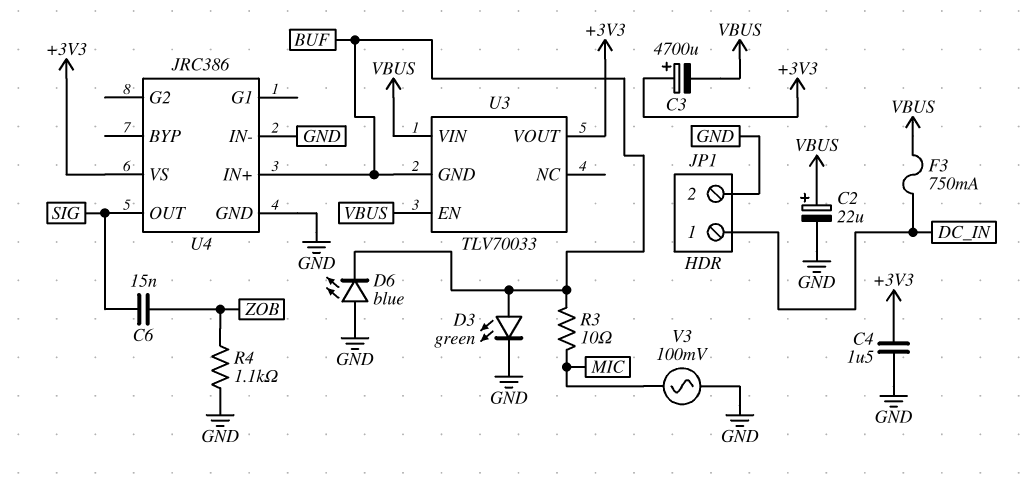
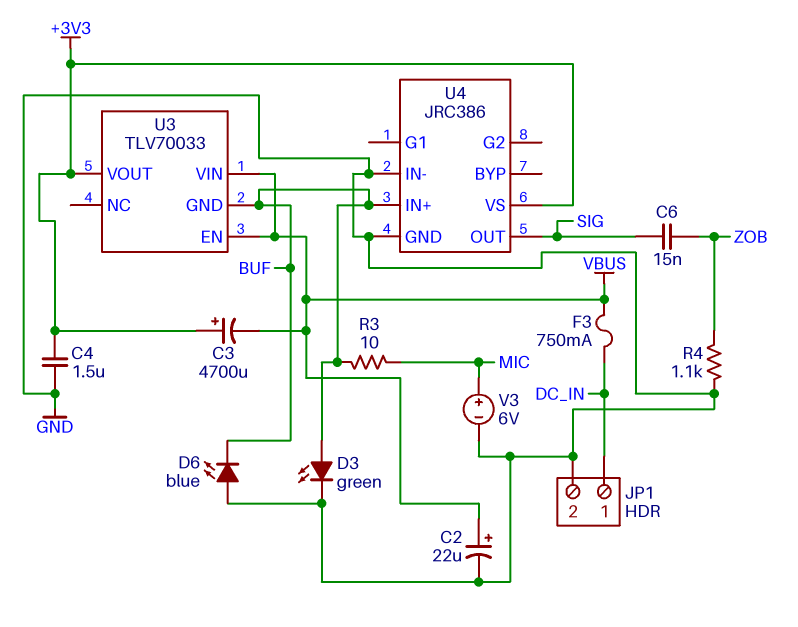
V3: AC 100mV (GND, MIC) -> 6V (plus MIC, minus GND)

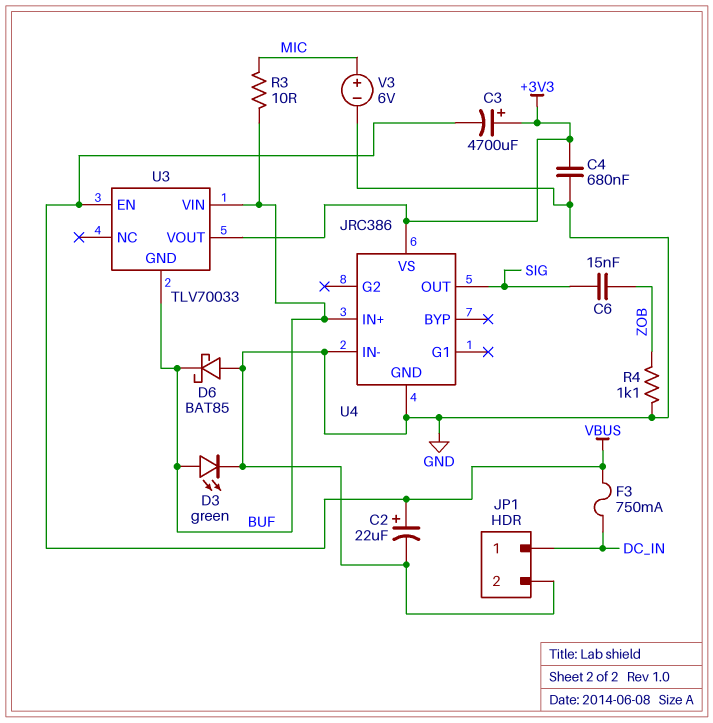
C4: 1.5uF (+3V3, GND) -> 680nF (+3V3, GND)
D6: LED blue (A GND, K BUF) -> schottky BAT85 (A GND, K BUF)
U3 pin VIN: VBUS -> BUF

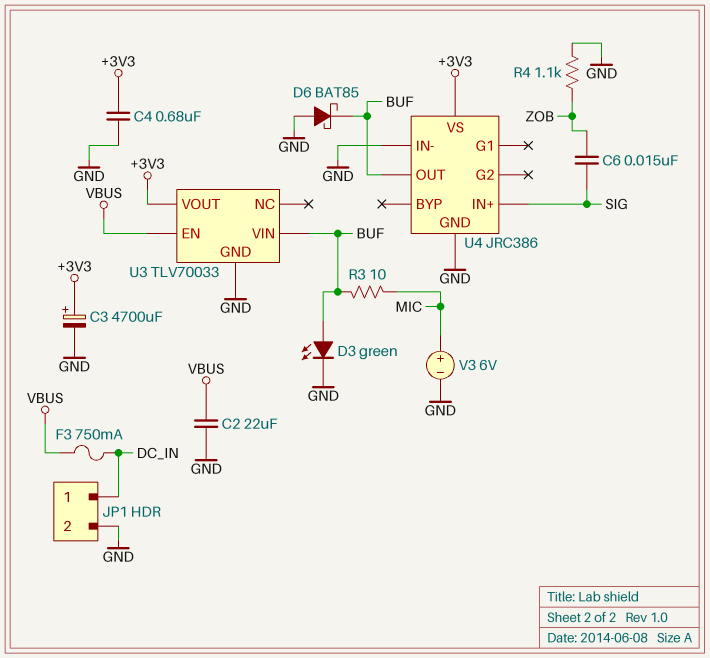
C2: 22uF (plus VBUS, minus GND) -> 22uF (GND, VBUS)
C3: 4700uF (plus +3V3, minus VBUS) -> 4700uF (plus +3V3, minus GND)
U3 pin GND: BUF -> GND
U4 pin IN+: BUF -> SIG
U4 pin OUT: SIG -> BUF

